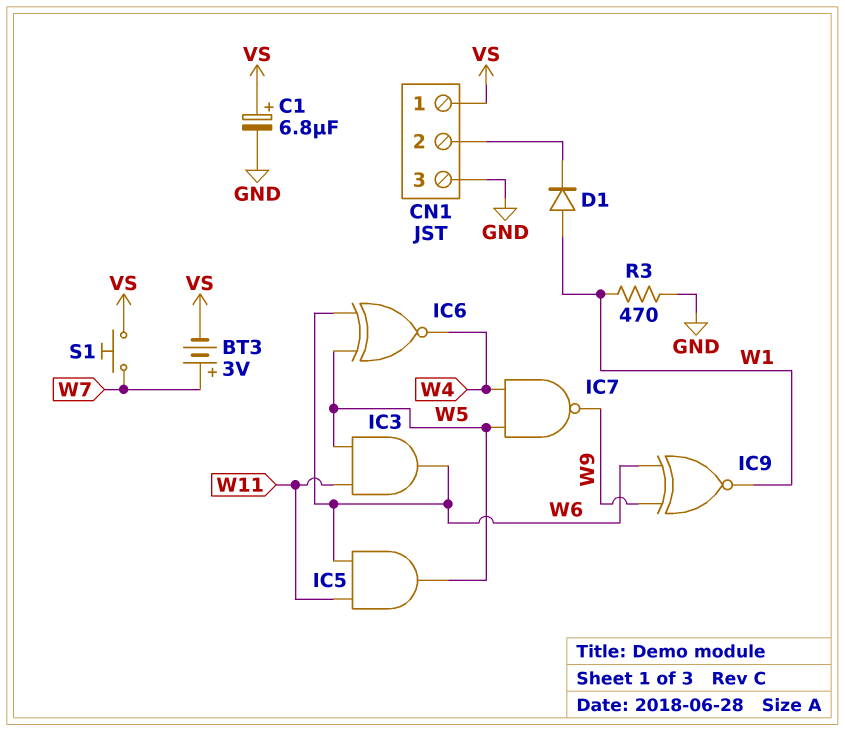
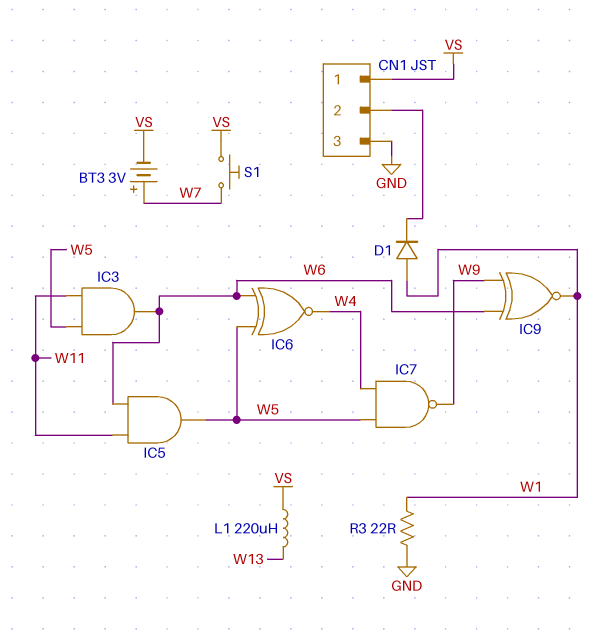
C1: 6.8uF (plus VS, minus GND) -> none
L1: none -> 220uH (VS, W13)
R3: 470 (GND, W1) -> 22 (GND, W1)

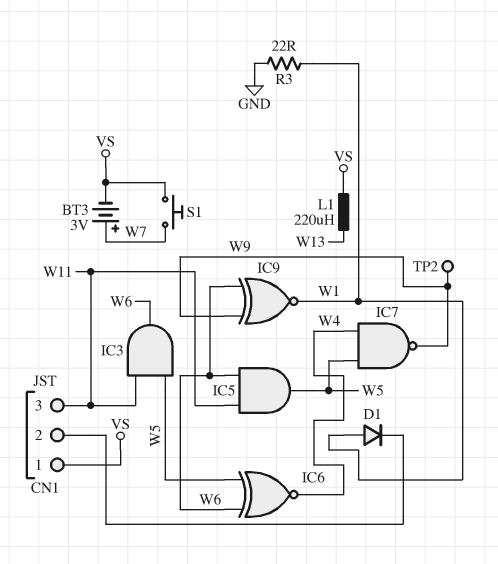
CN1 pin 3: GND -> W11
TP2: none -> test point (W9)

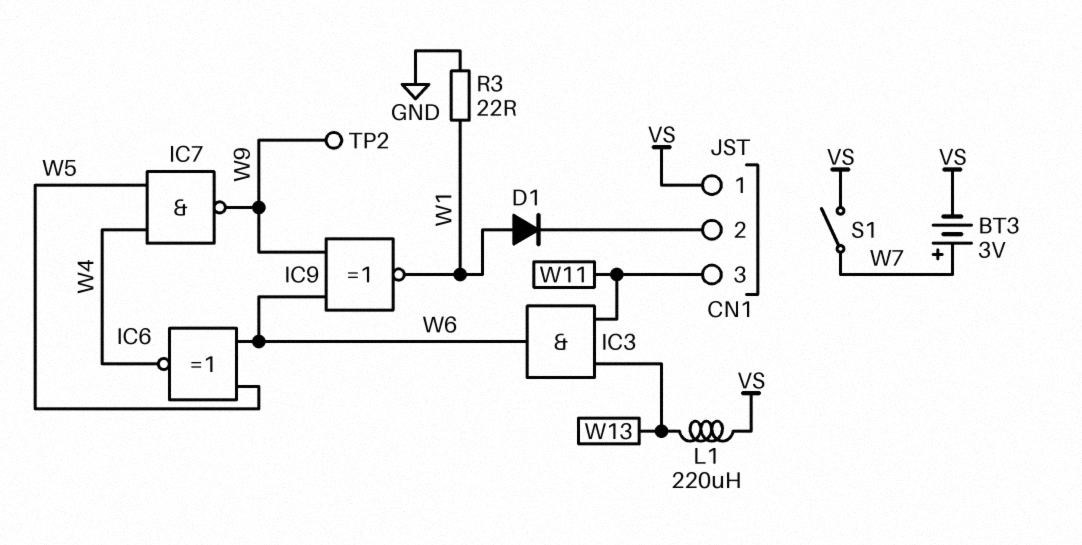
IC3: AND (in W5, in W11, out W6) -> AND (in W11, in W13, out W6)
IC5: AND (in W6, in W11, out W5) -> none
S1: button (VS, W7) -> switch (VS, W7)

